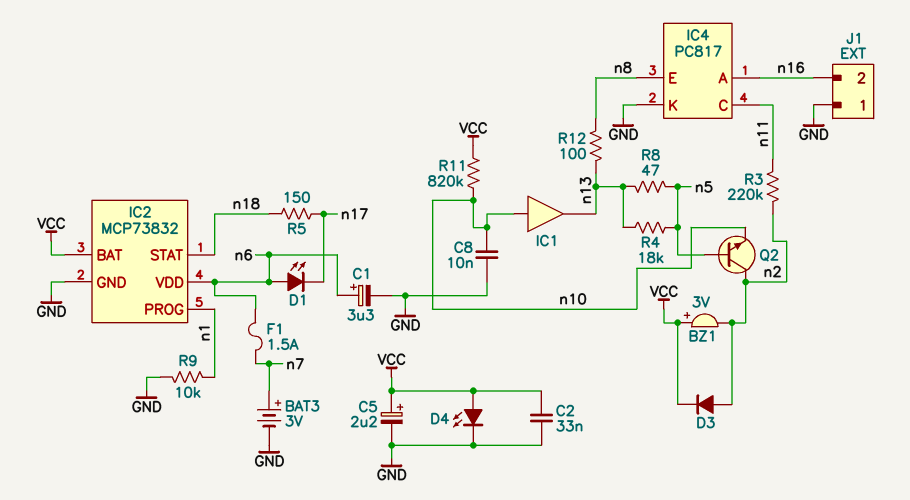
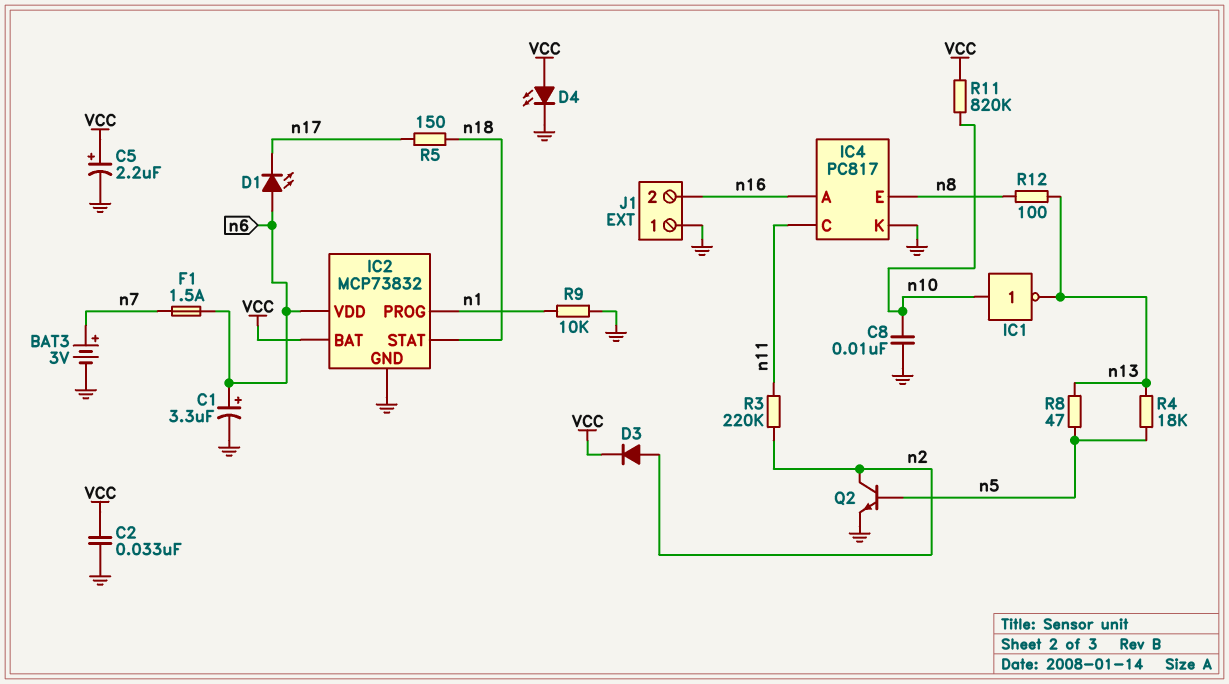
BZ1: buzzer 3V (plus VCC, minus n2) -> none
IC1: buffer (in n10, out n13) -> NOT (in n10, out n13)
Q2: NPN (B n5, C n2, E n10) -> NPN (B n5, C n2, E GND)

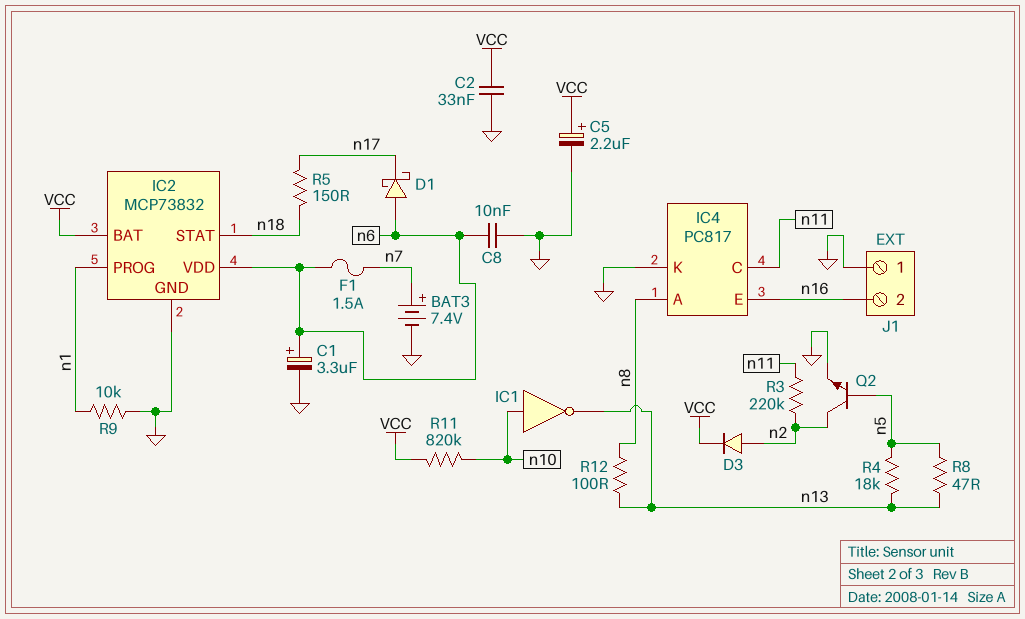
BAT3: 3V (plus n7, minus GND) -> 7.4V (plus n7, minus GND)
C8: 10nF (GND, n10) -> 10nF (GND, n6)
D1: LED (A n6, K n17) -> schottky (A n6, K n17)
D4: LED (A VCC, K GND) -> none
IC4 pin A: n16 -> n8
IC4 pin E: n8 -> n16

